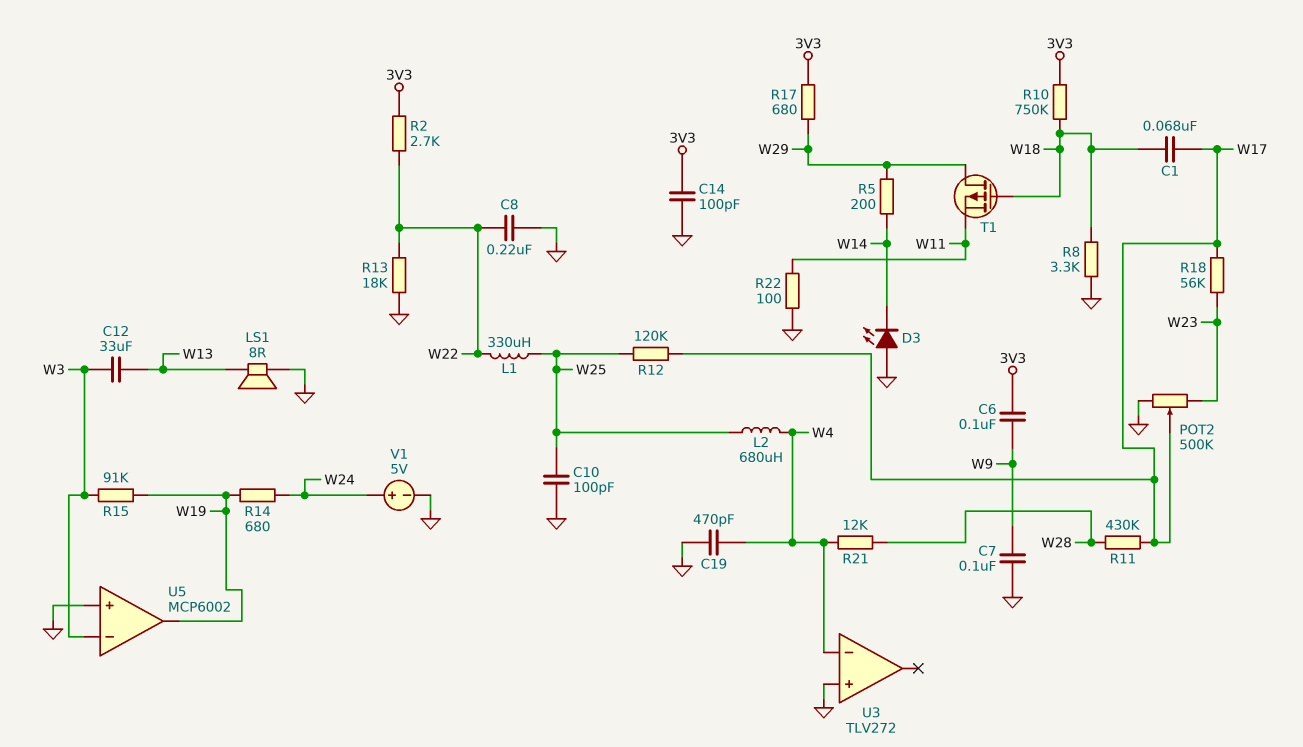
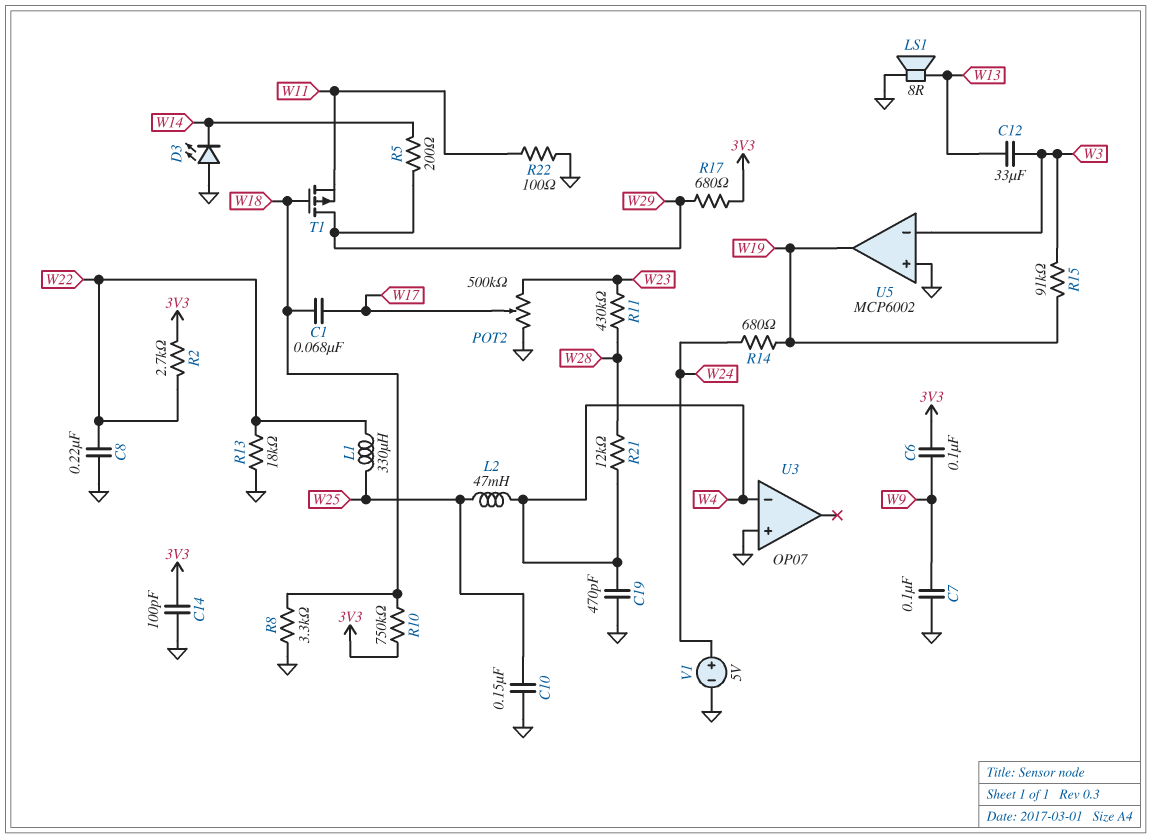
C10: 100pF (GND, W25) -> 150nF (GND, W25)
L2: 680uH (W4, W25) -> 47mH (W4, W25)
R11: 430k (W17, W28) -> 430k (W23, W28)
R12: 120k (W17, W25) -> none
R18: 56k (W17, W23) -> none
U3: TLV272 -> OP07

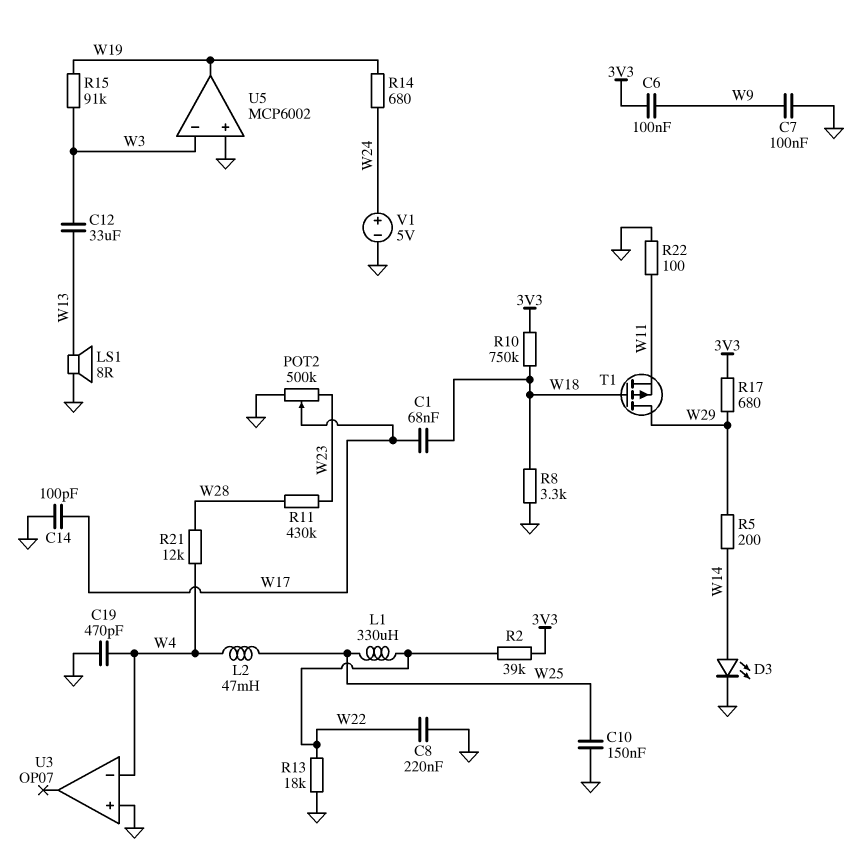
C14: 100pF (3V3, GND) -> 100pF (GND, W17)
D3: LED (A GND, K W14) -> LED (A W14, K GND)
R2: 2.7k (3V3, W22) -> 39k (3V3, W22)

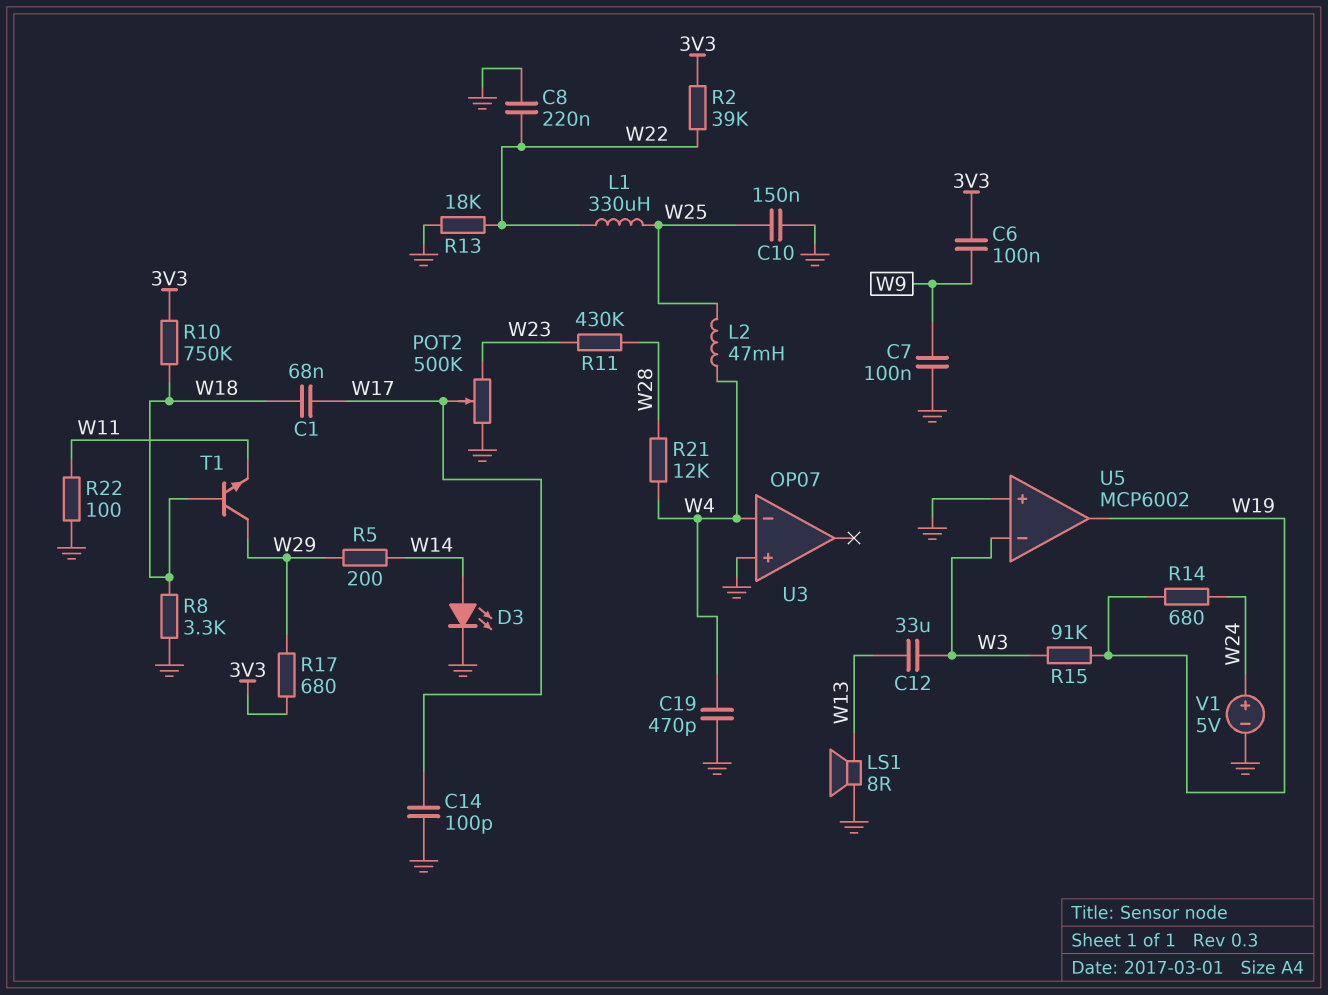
T1: PMOS (G W18, D W29, S W11) -> NPN (B W18, C W29, E W11)

